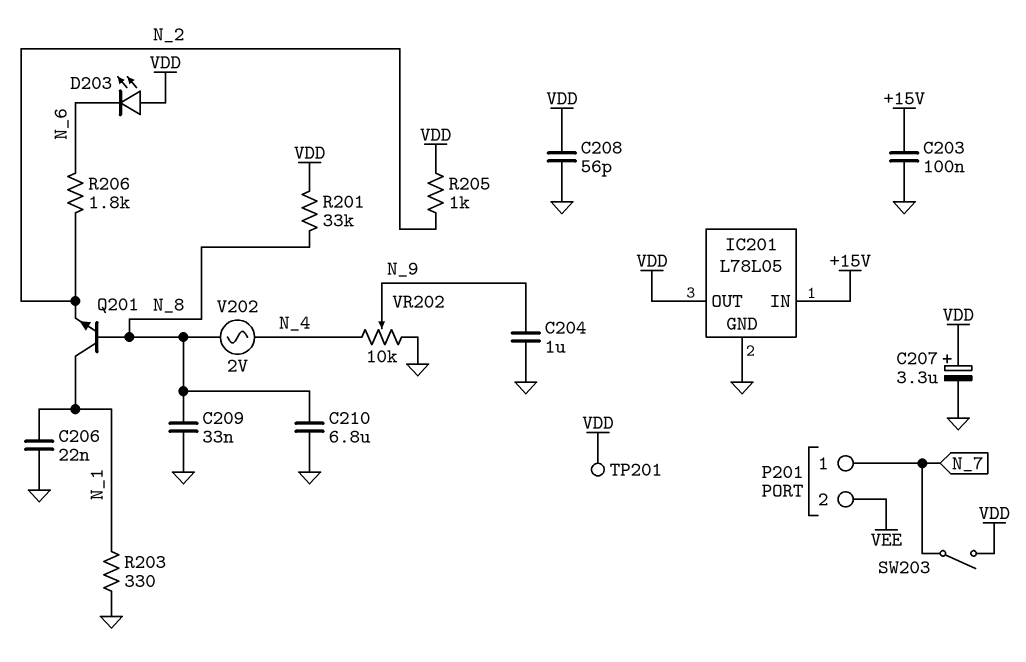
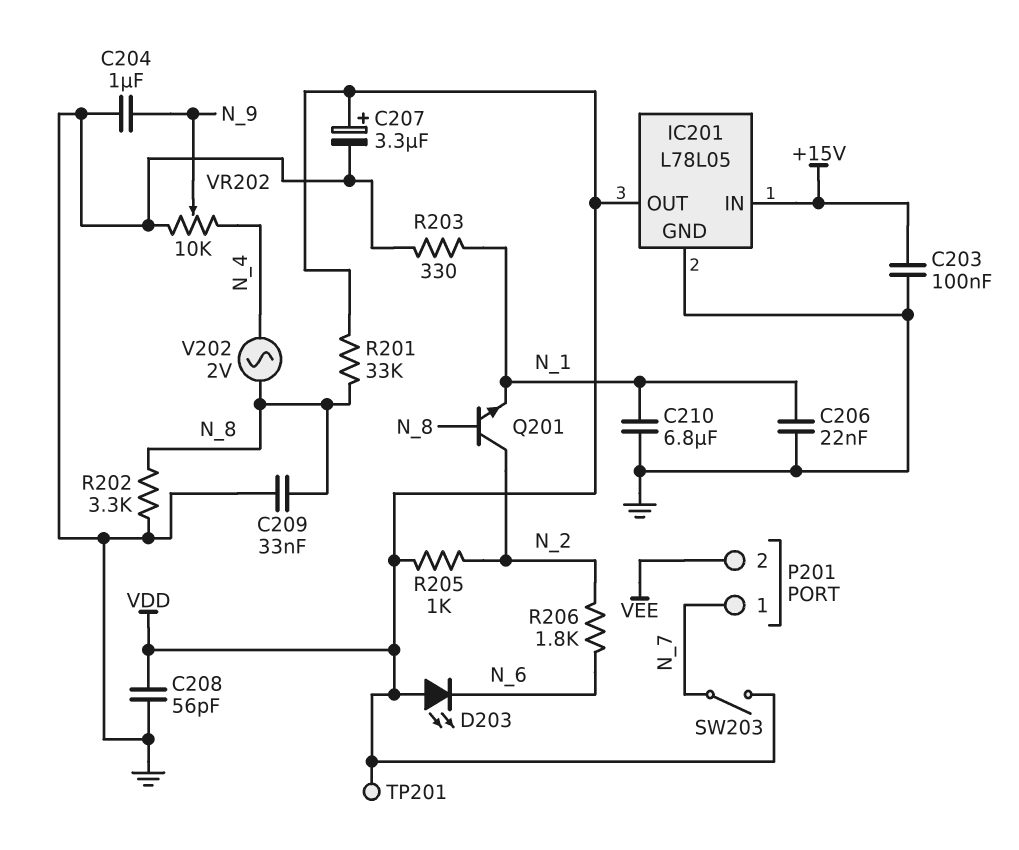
C210: 6.8uF (GND, N_8) -> 6.8uF (GND, N_1)
Q201: NPN (B N_8, C N_1, E N_2) -> NPN (B N_8, C N_2, E N_1)
R202: none -> 3.3k (GND, N_8)

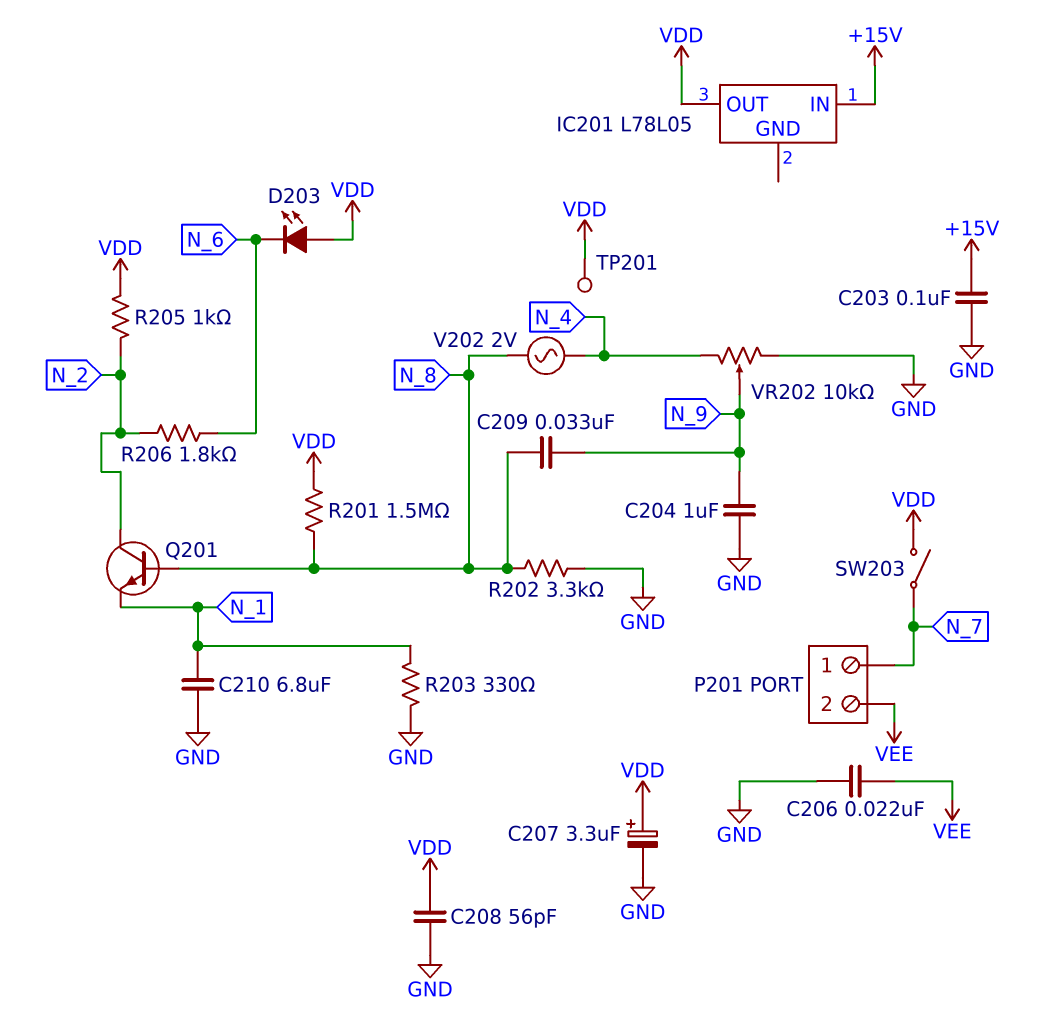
C206: 22nF (GND, N_1) -> 22nF (GND, VEE)
C209: 33nF (GND, N_8) -> 33nF (N_8, N_9)
IC201 pin GND: GND -> none
R201: 33k (N_8, VDD) -> 1.5M (N_8, VDD)

